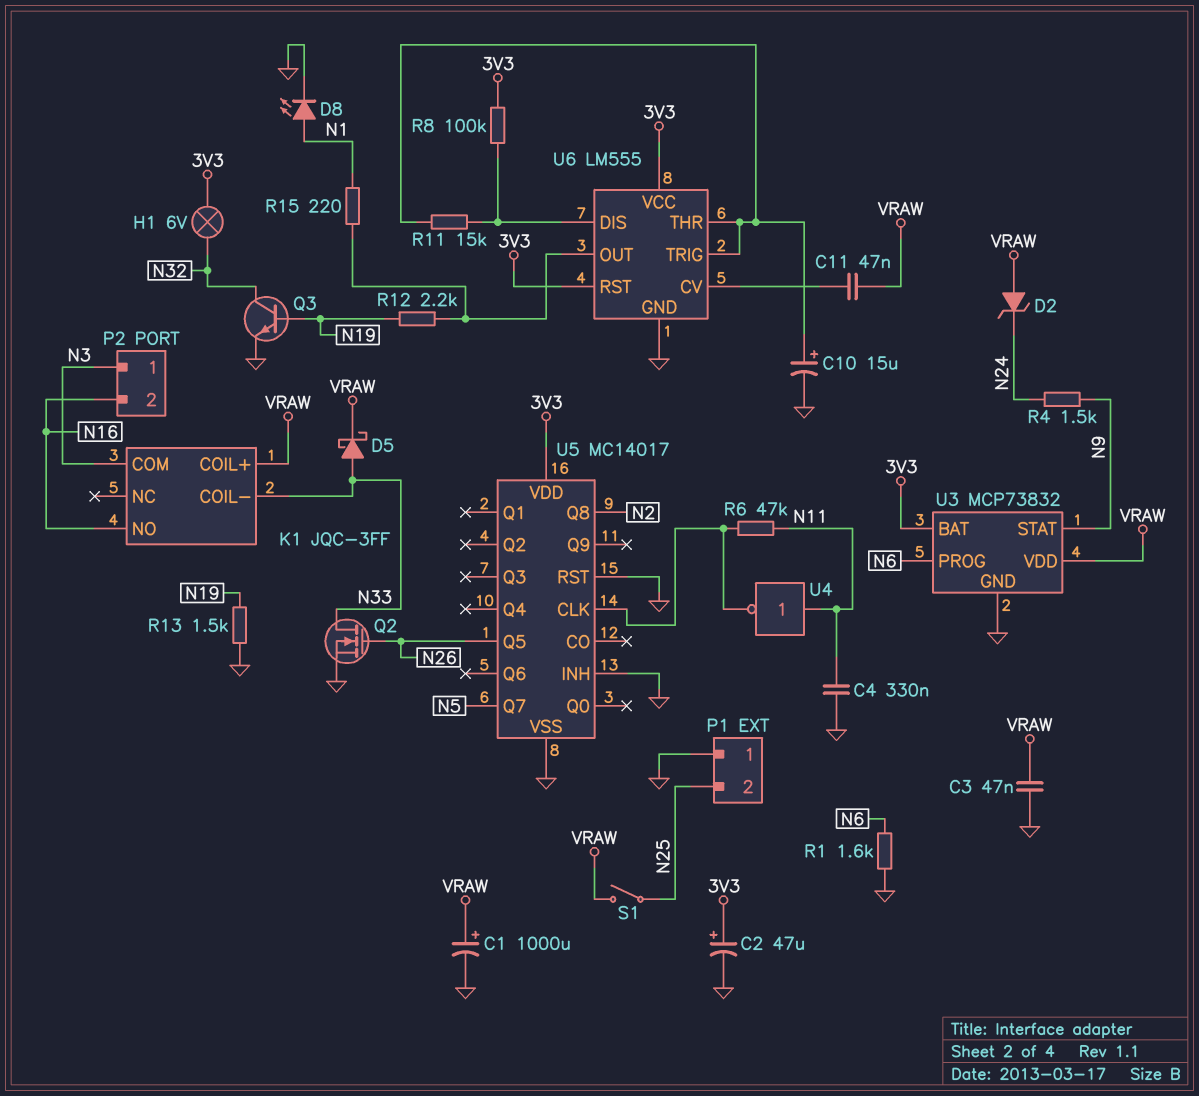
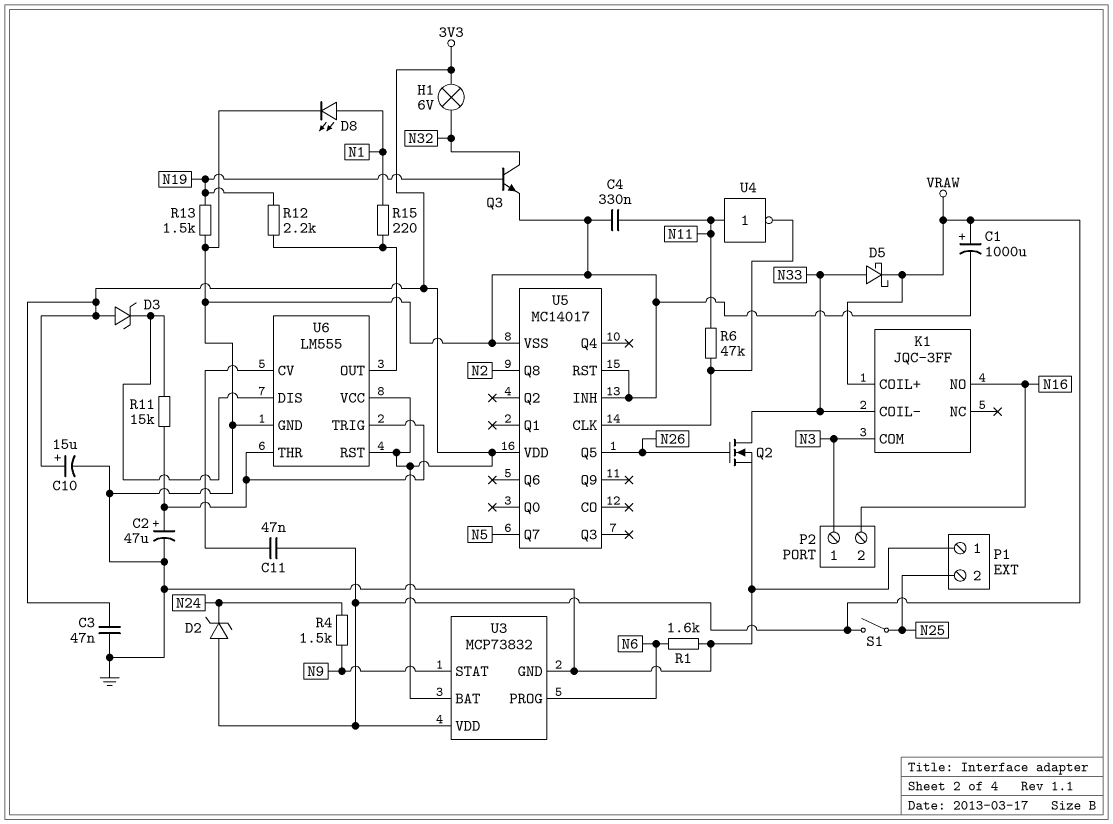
C2: 47uF (plus 3V3, minus GND) -> 47uF (plus U6/THR, minus GND)
C3: 47nF (GND, VRAW) -> 47nF (3V3, GND)
C10: 15uF (plus U6/THR, minus GND) -> 15uF (plus 3V3, minus GND)
D3: none -> zener (A 3V3, K U6/DIS)
R8: 100k (3V3, U6/DIS) -> none

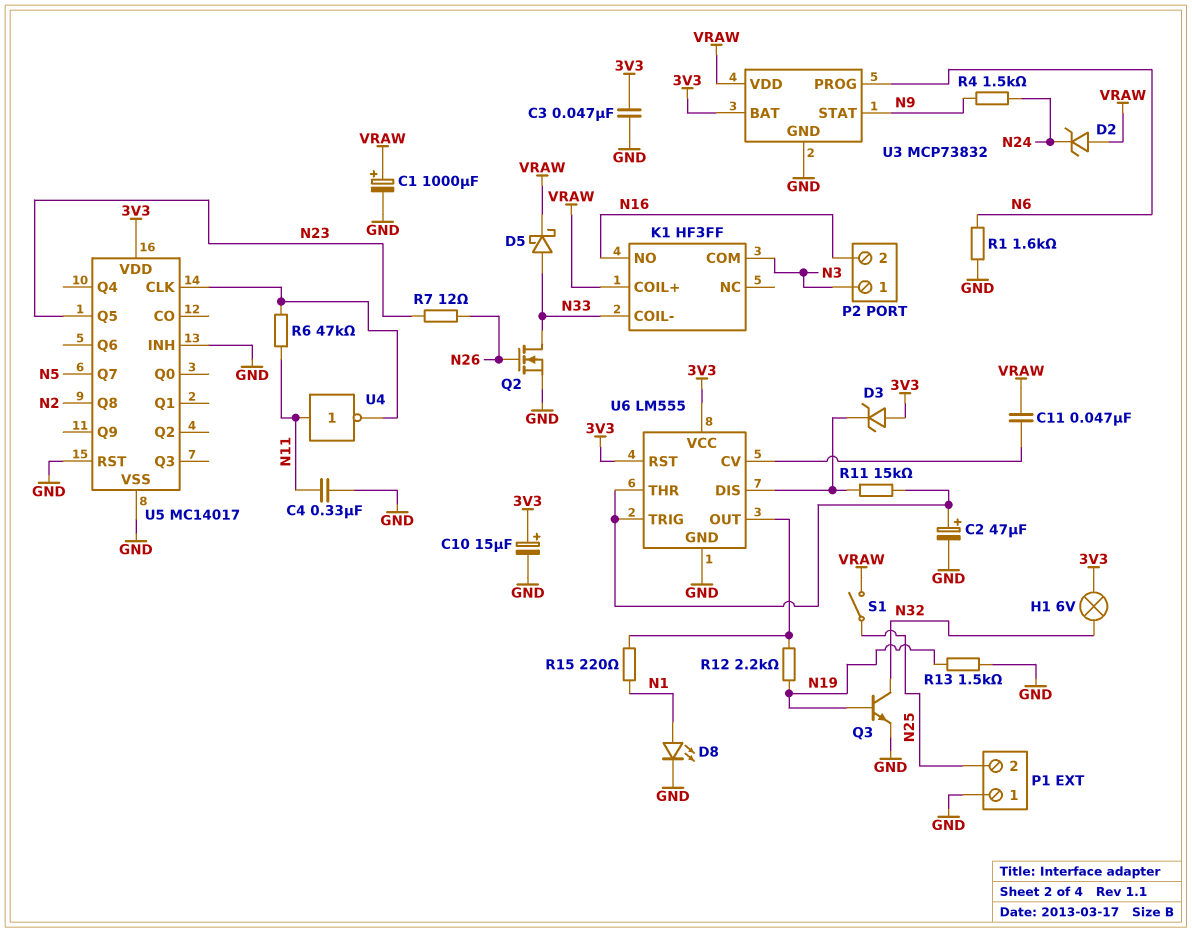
K1: JQC-3FF -> HF3FF
R7: none -> 12 (N23, N26)
U5 pin Q5: N26 -> N23

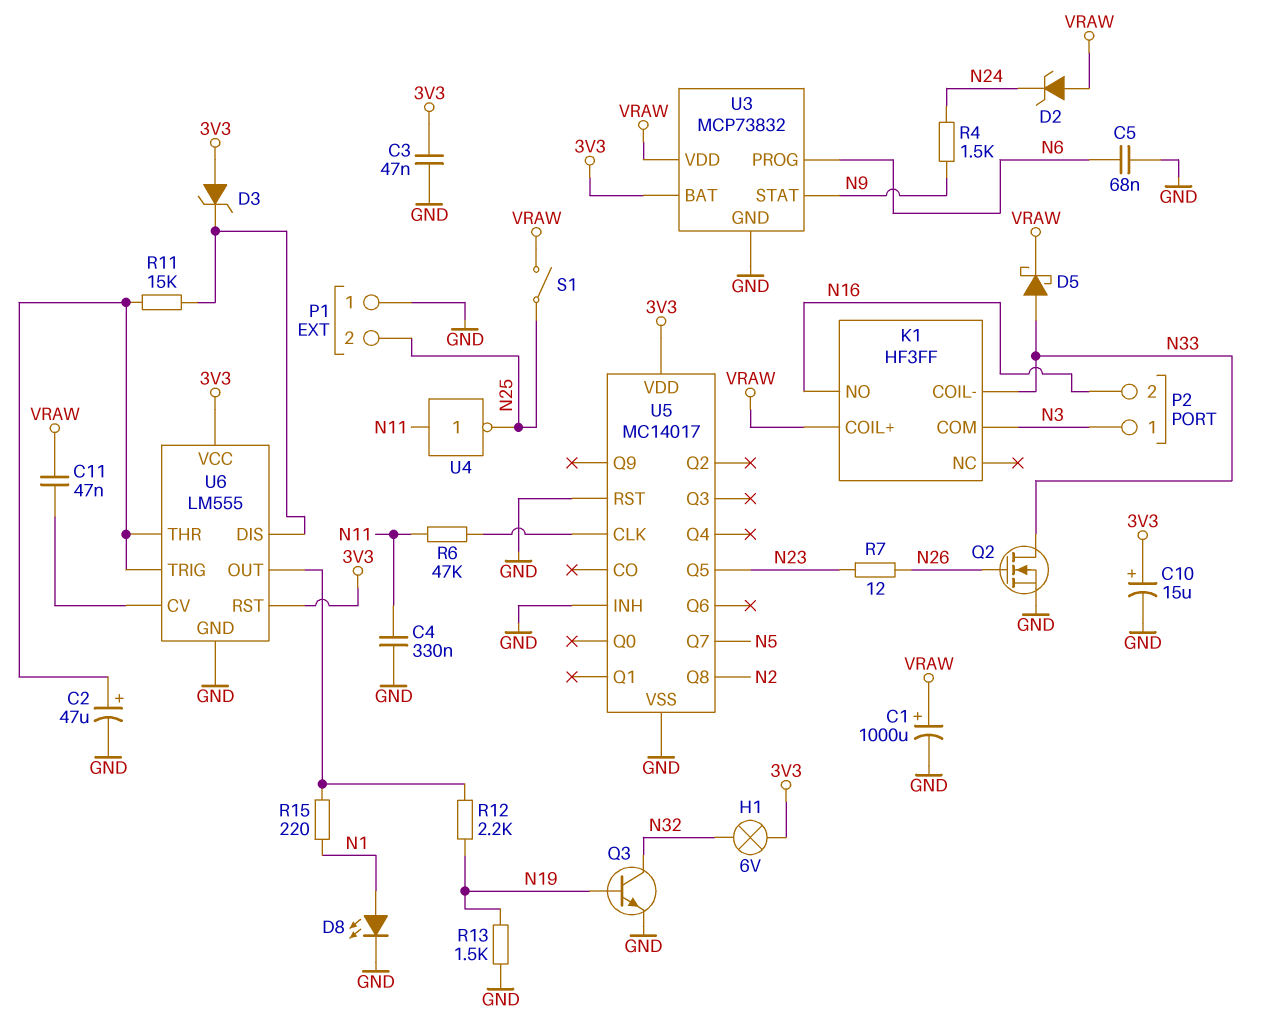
C5: none -> 68nF (GND, N6)
R1: 1.6k (GND, N6) -> none
U4: NOT (in N11, out U5/CLK) -> NOT (in N11, out N25)

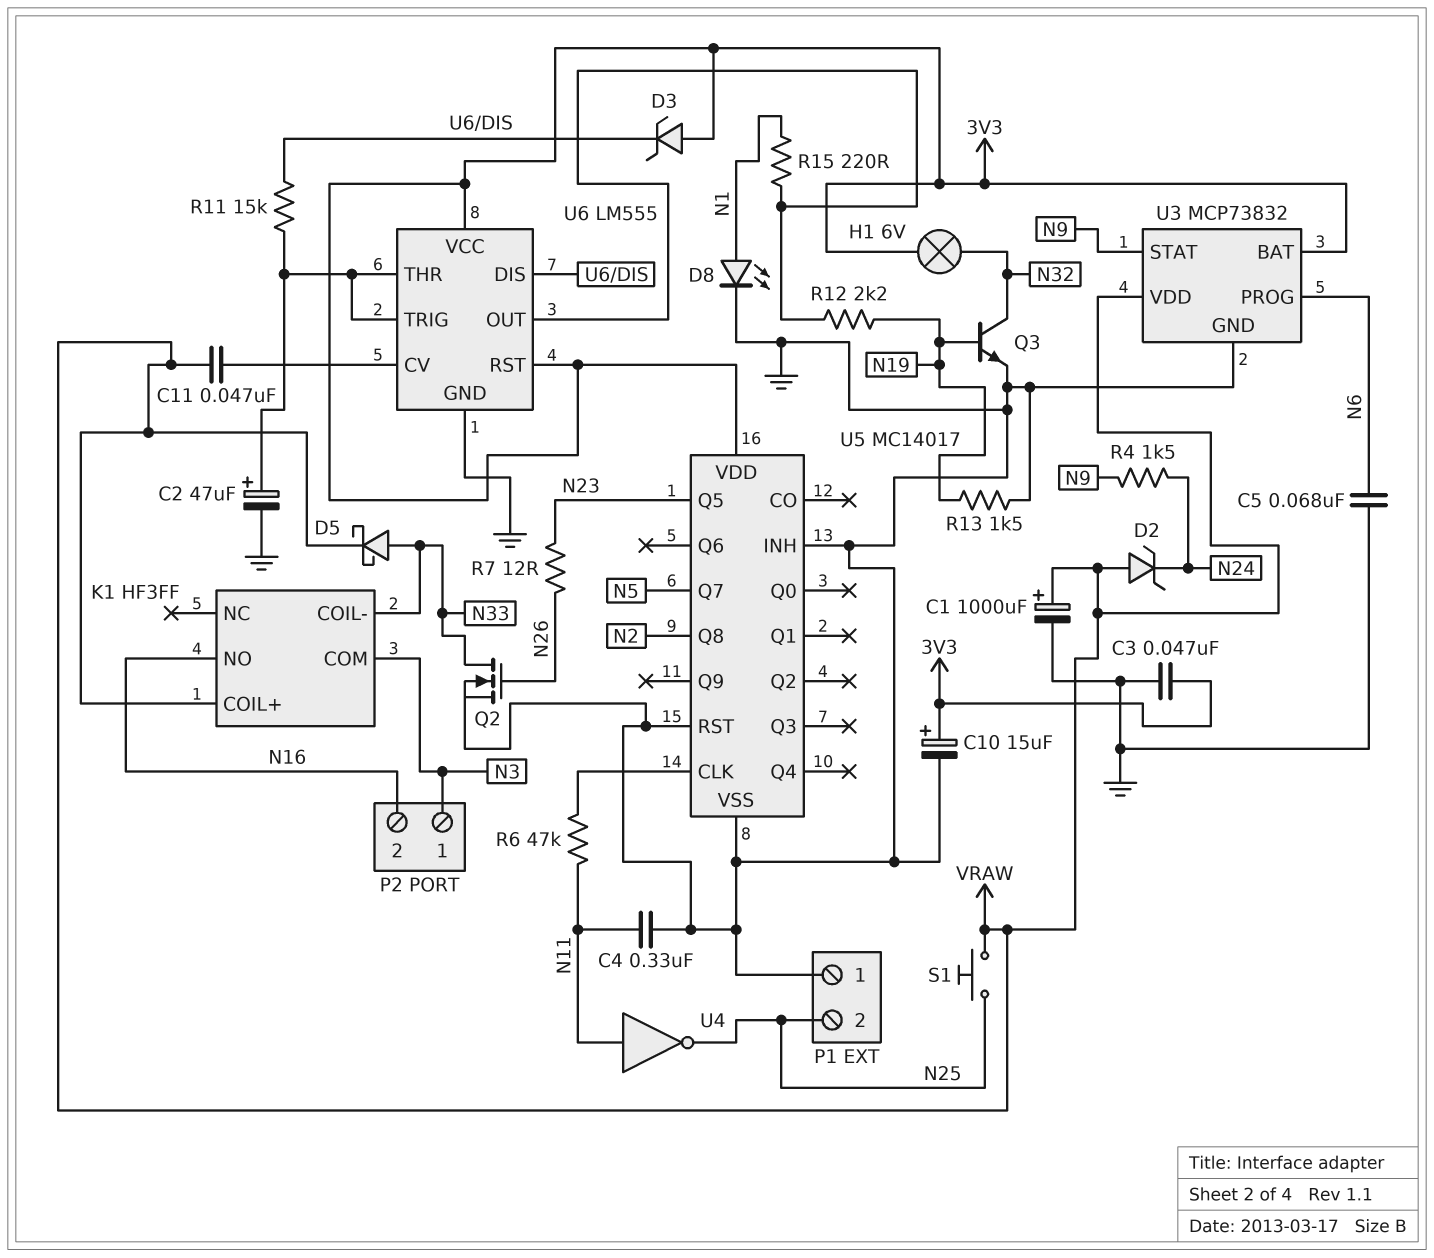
S1: switch (N25, VRAW) -> button (N25, VRAW)

